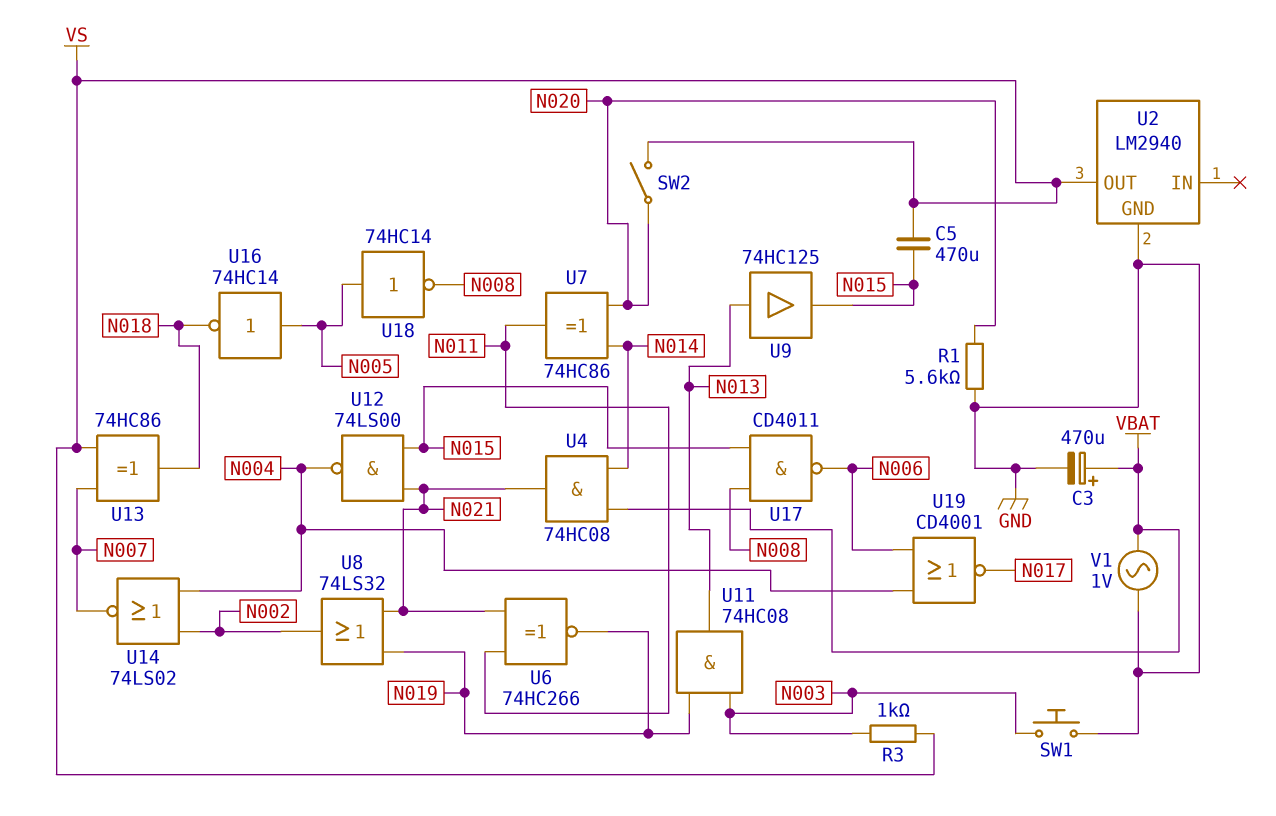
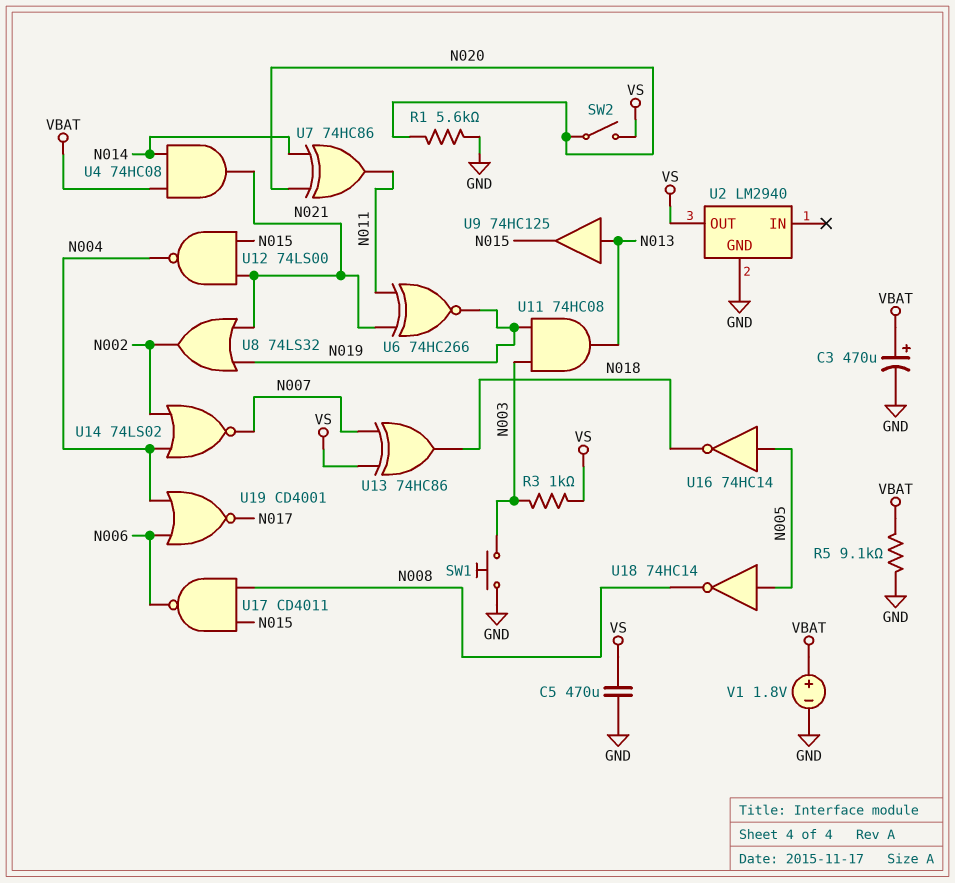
C5: 470uF (N015, VS) -> 470uF (GND, VS)
R5: none -> 9.1k (GND, VBAT)
V1: AC 1V (GND, VBAT) -> 1.8V (plus VBAT, minus GND)

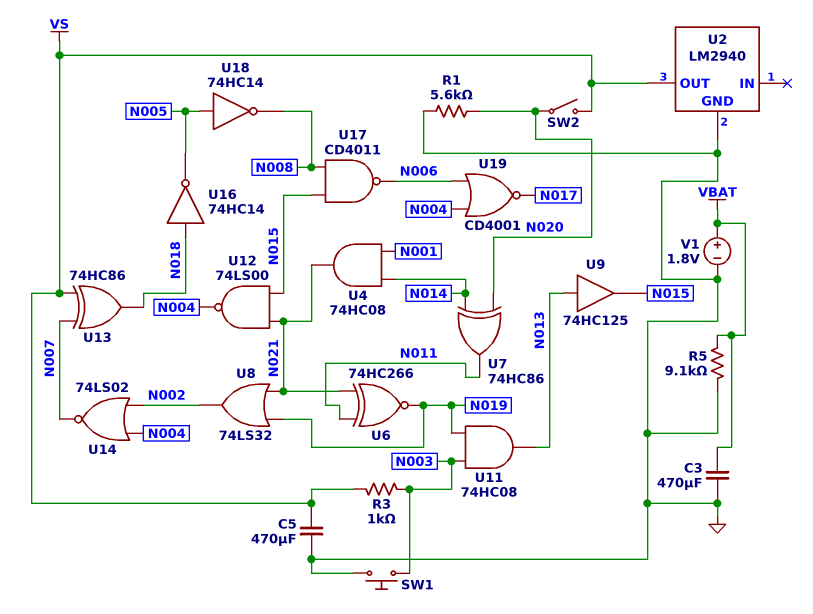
C3: 470uF (plus VBAT, minus GND) -> 470uF (GND, VBAT)
U4: AND 74HC08 (in N014, in VBAT, out N021) -> AND 74HC08 (in N001, in N014, out N021)
U16: NOT 74HC14 (in N005, out N018) -> NOT 74HC14 (in N018, out N005)

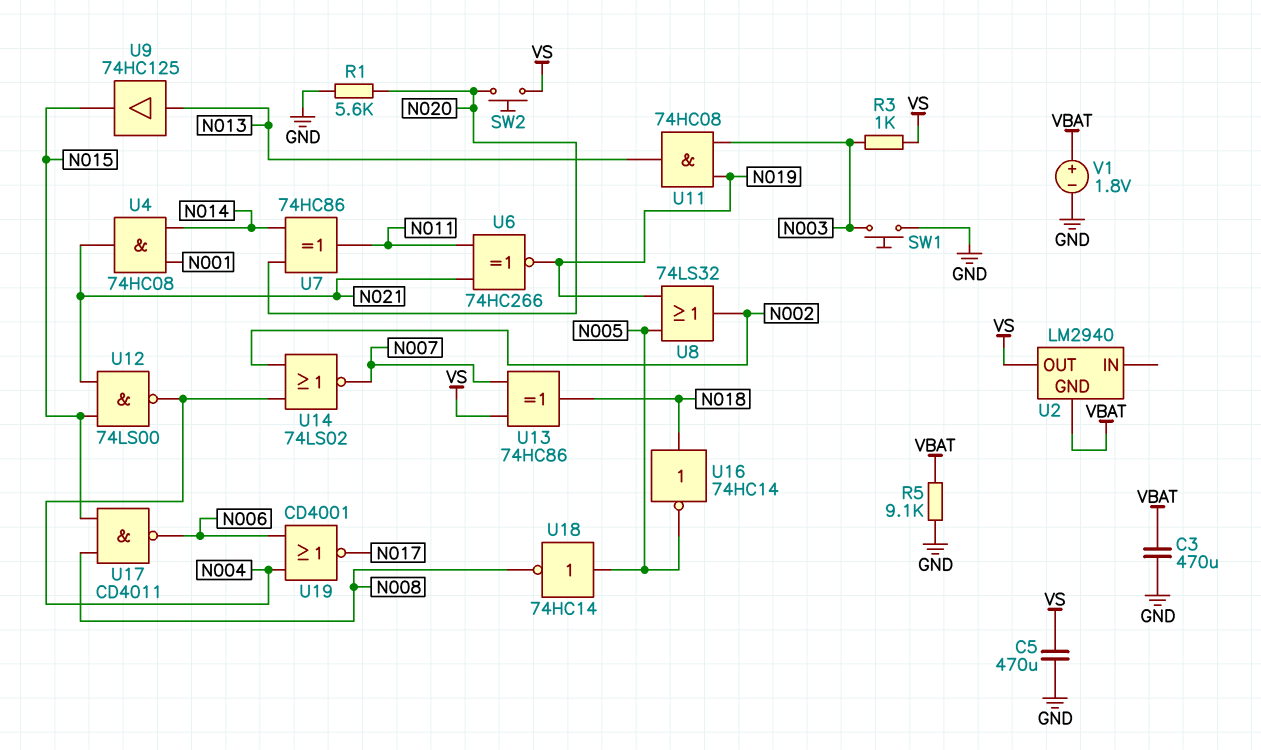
SW2: switch (N020, VS) -> button (N020, VS)
U2 pin GND: GND -> VBAT
U8: OR 74LS32 (in N019, in N021, out N002) -> OR 74LS32 (in N005, in N019, out N002)

